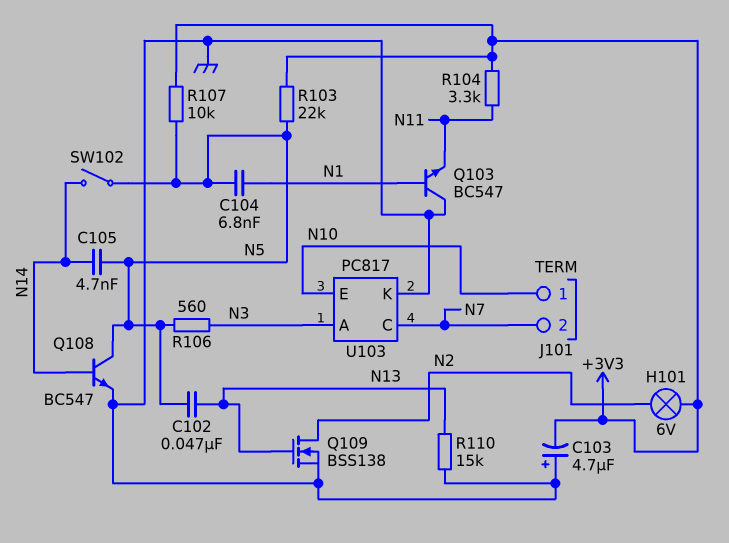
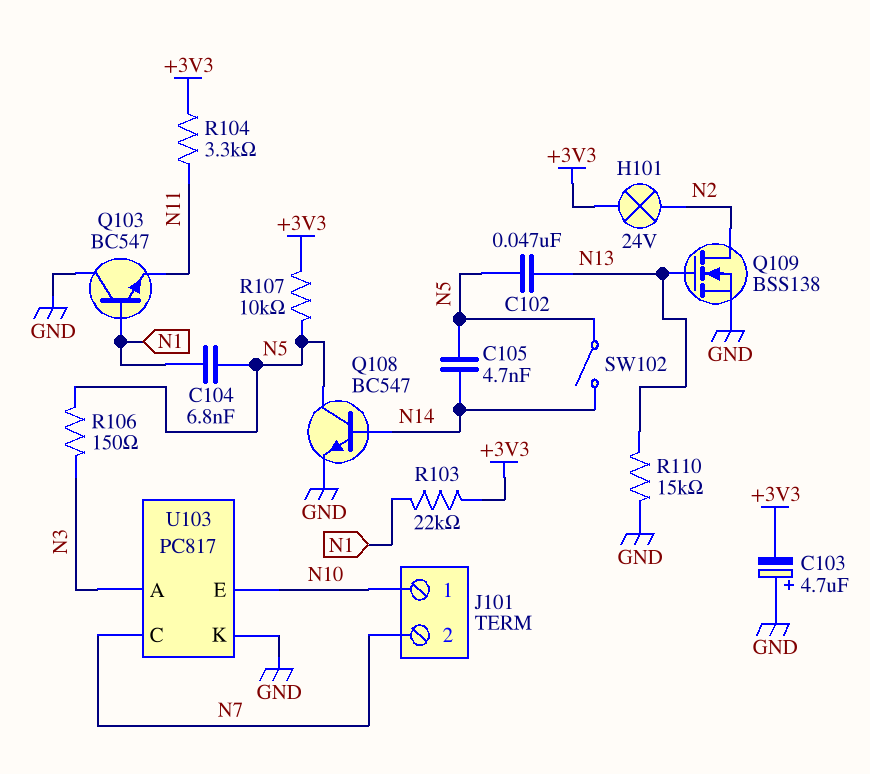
H101: lamp 6V (+3V3, N2) -> lamp 24V (+3V3, N2)
R103: 22k (+3V3, N5) -> 22k (+3V3, N1)
R106: 560 (N3, N5) -> 150 (N3, N5)

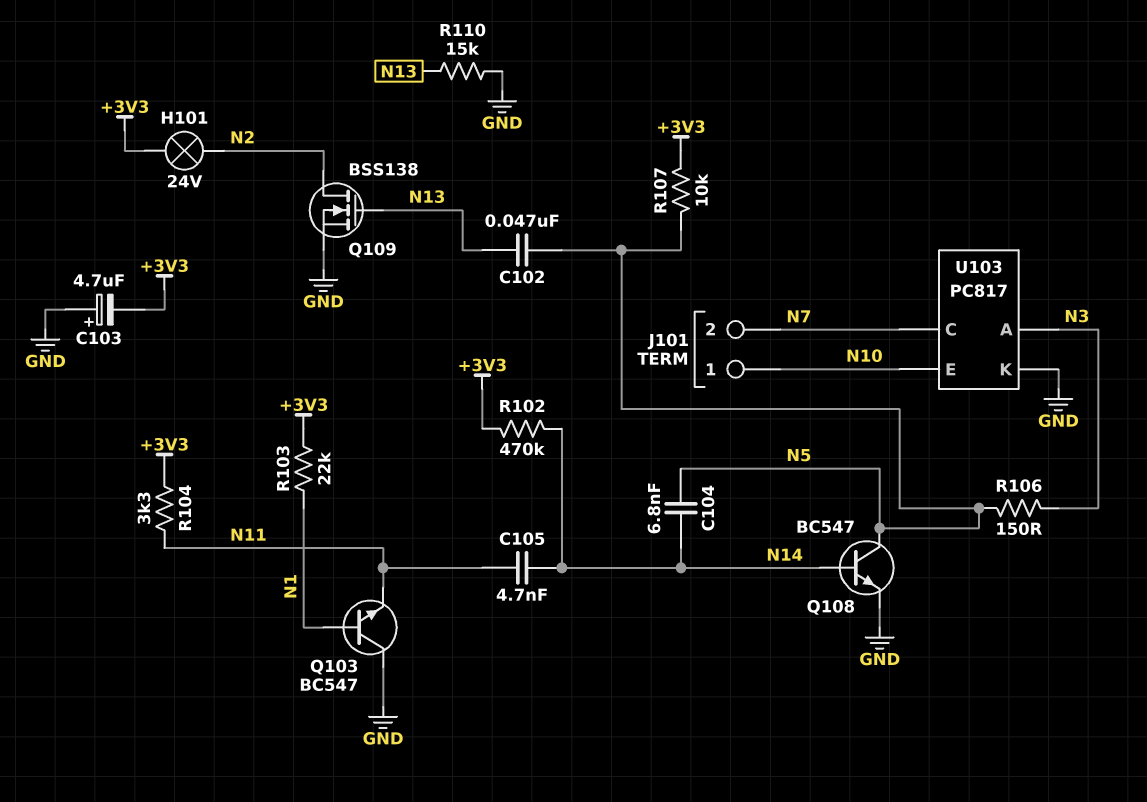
C104: 6.8nF (N1, N5) -> 6.8nF (N5, N14)
C105: 4.7nF (N5, N14) -> 4.7nF (N11, N14)
R102: none -> 470k (+3V3, N14)
SW102: switch (N5, N14) -> none

